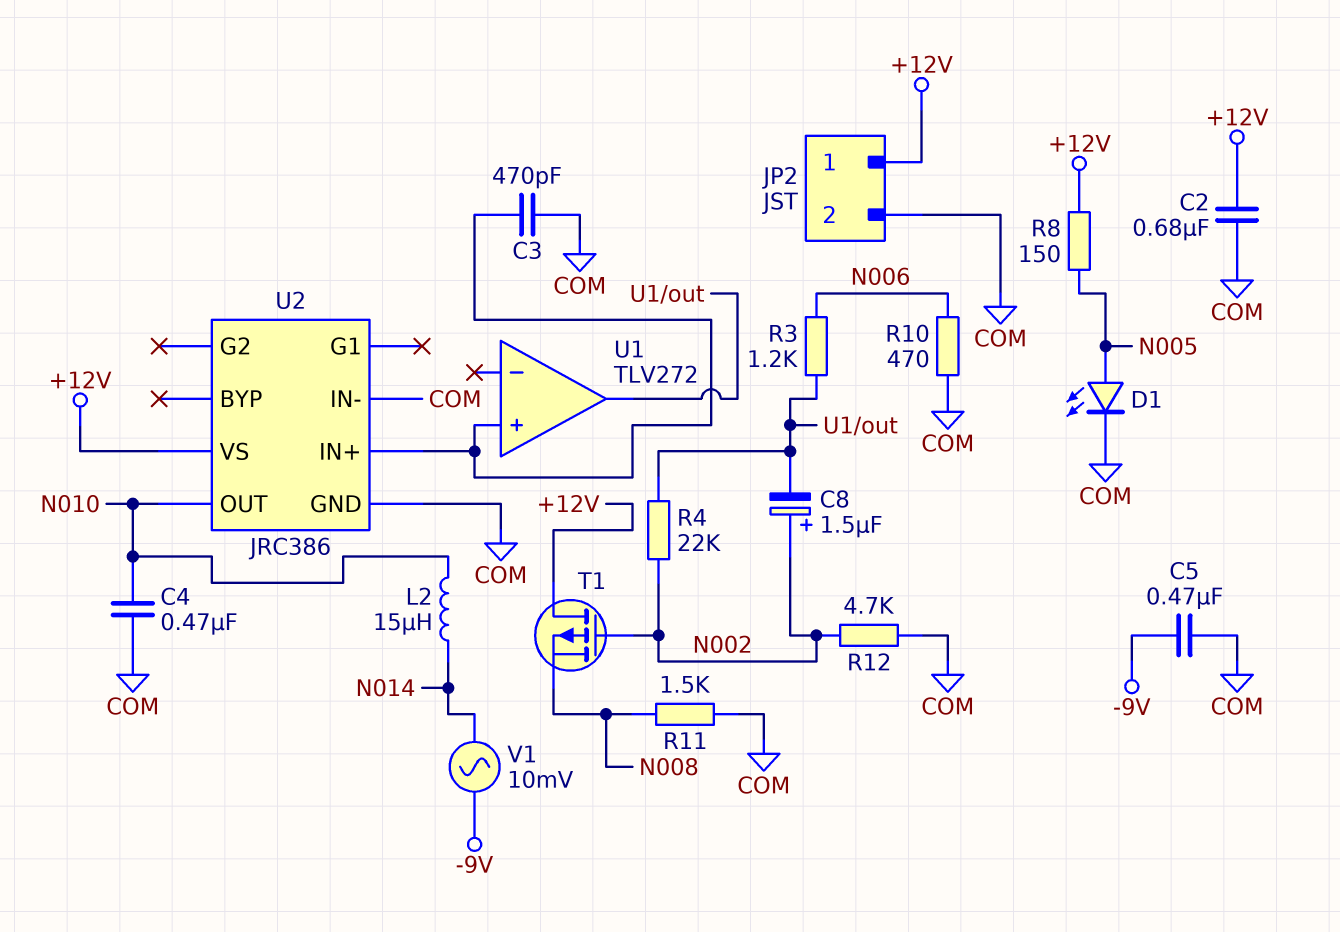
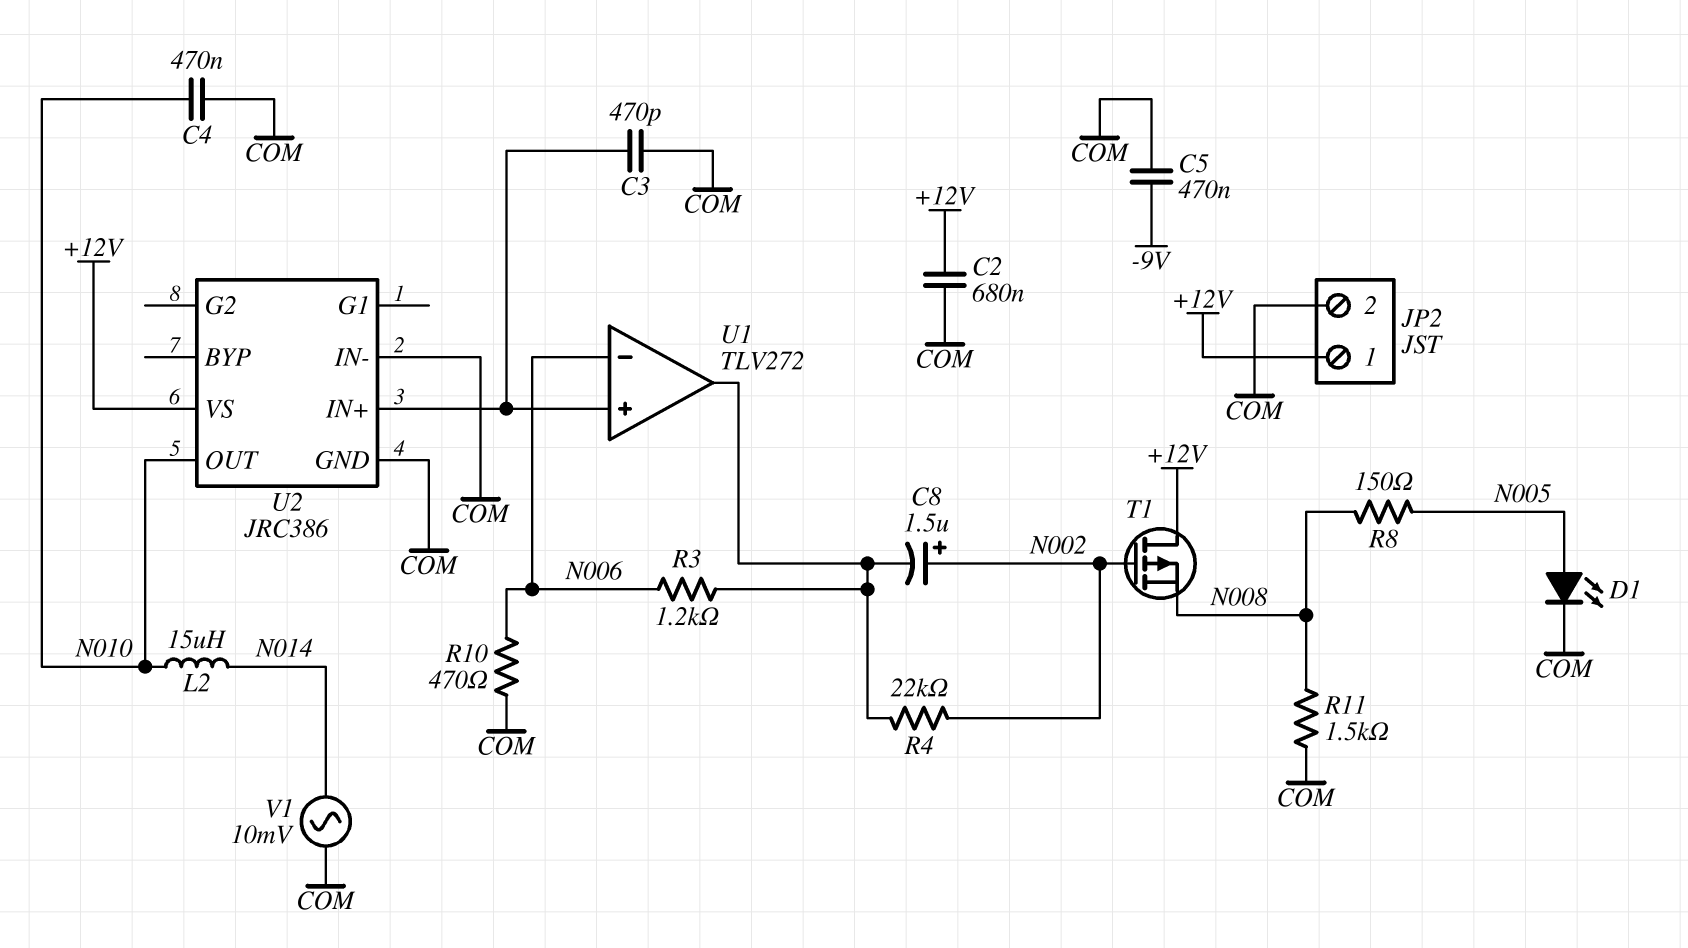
R8: 150 (+12V, N005) -> 150 (N005, N008)
R12: 4.7k (COM, N002) -> none
U1 pin in-: none -> N006
V1: AC 10mV (-9V, N014) -> AC 10mV (COM, N014)

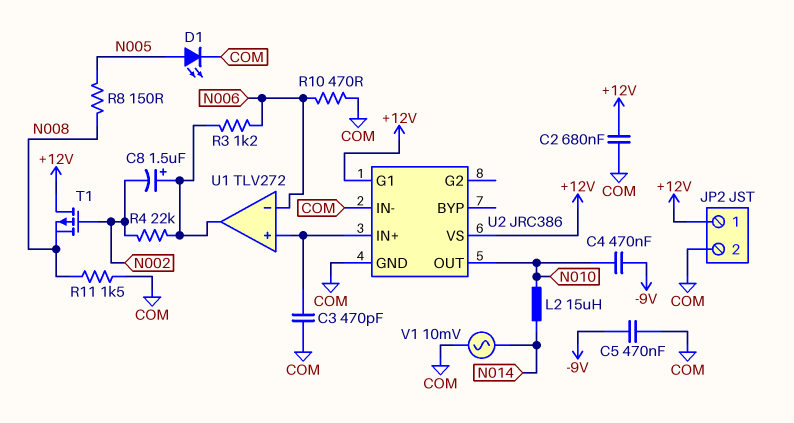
C4: 470nF (COM, N010) -> 470nF (-9V, N010)
C8: 1.5uF (plus N002, minus U1/out) -> 1.5uF (plus U1/out, minus N002)
U2 pin G1: none -> +12V

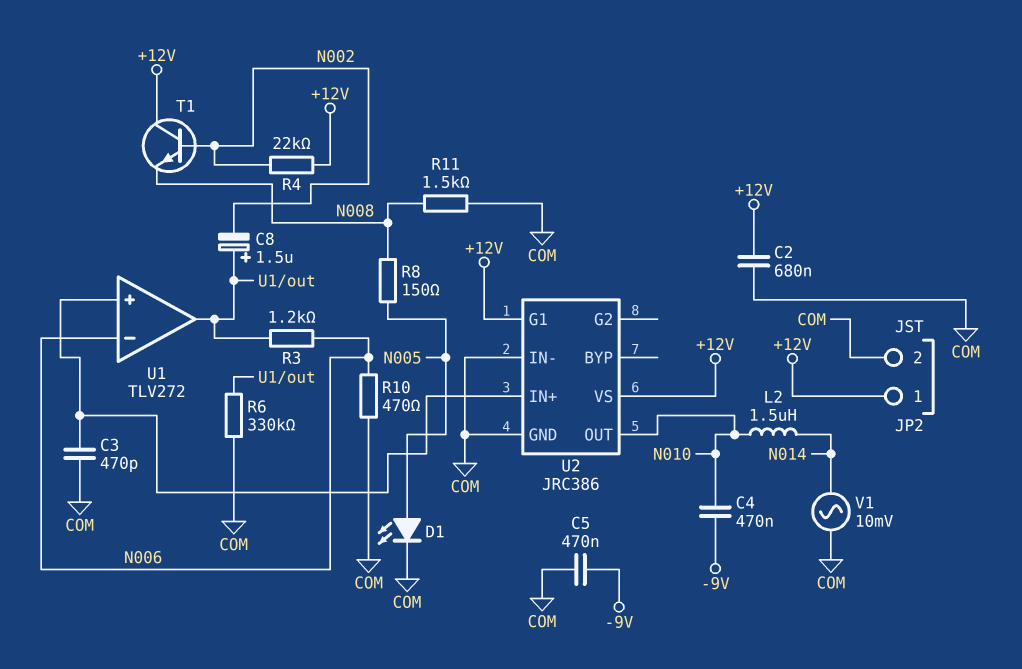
L2: 15uH (N010, N014) -> 1.5uH (N010, N014)
R4: 22k (N002, U1/out) -> 22k (+12V, N002)
R6: none -> 330k (COM, U1/out)
T1: PMOS (G N002, D +12V, S N008) -> NPN (B N002, C +12V, E N008)

